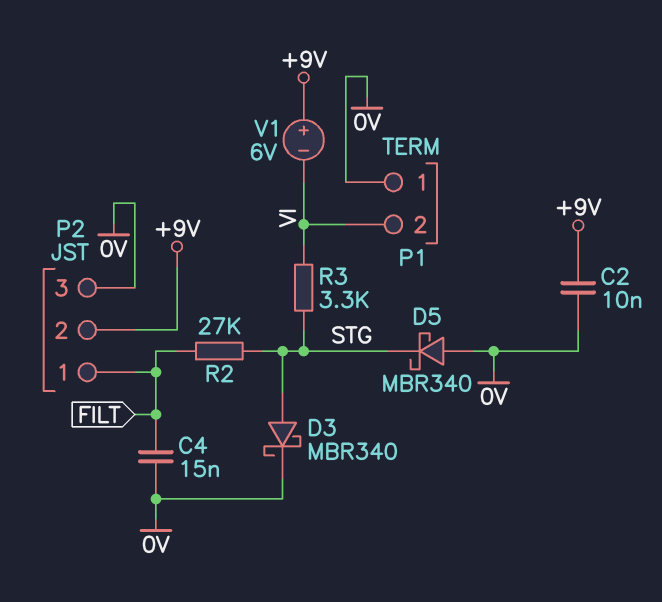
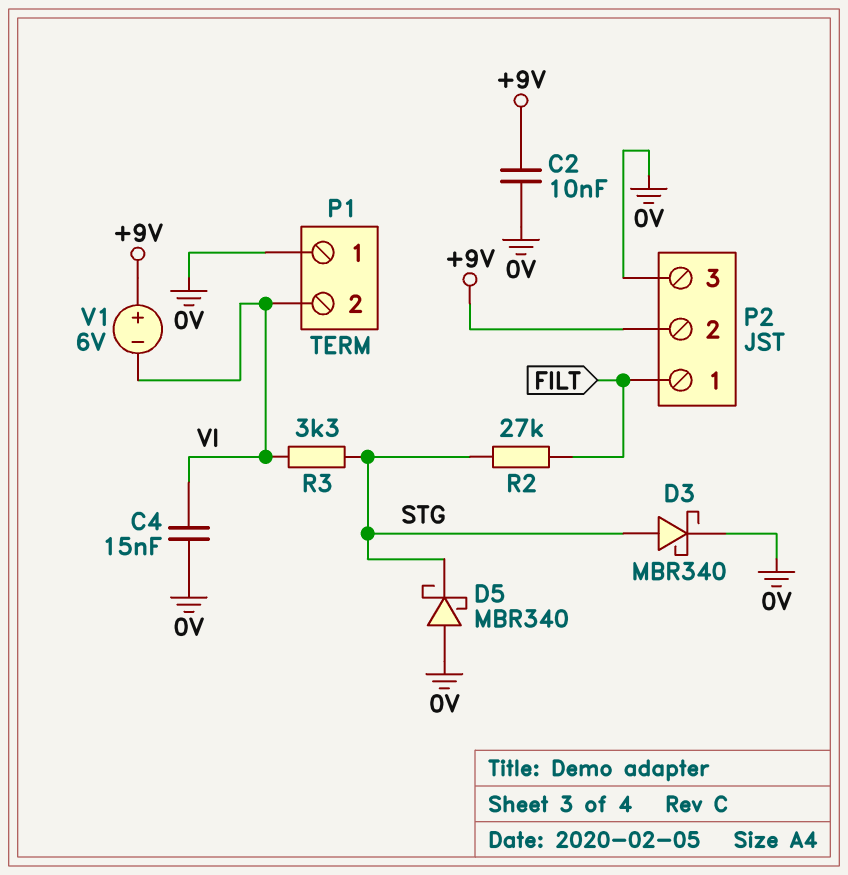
C4: 15nF (0V, FILT) -> 15nF (0V, VI)

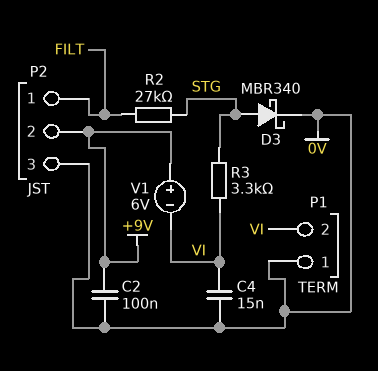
C2: 10nF (+9V, 0V) -> 100nF (+9V, 0V)
D5: schottky MBR340 (A 0V, K STG) -> none

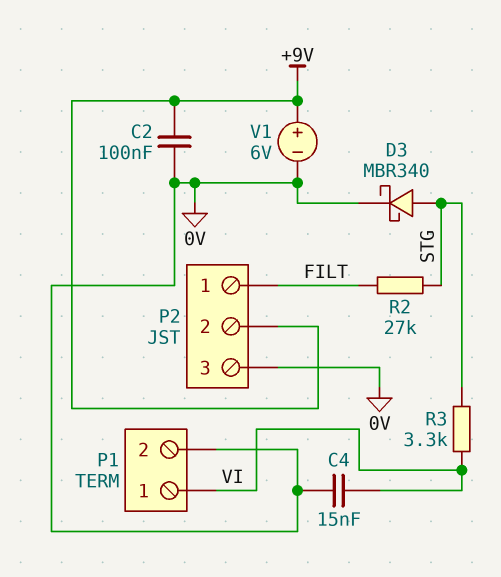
P1 pin 1: 0V -> VI
P1 pin 2: VI -> 0V
V1: 6V (plus +9V, minus VI) -> 6V (plus +9V, minus 0V)

